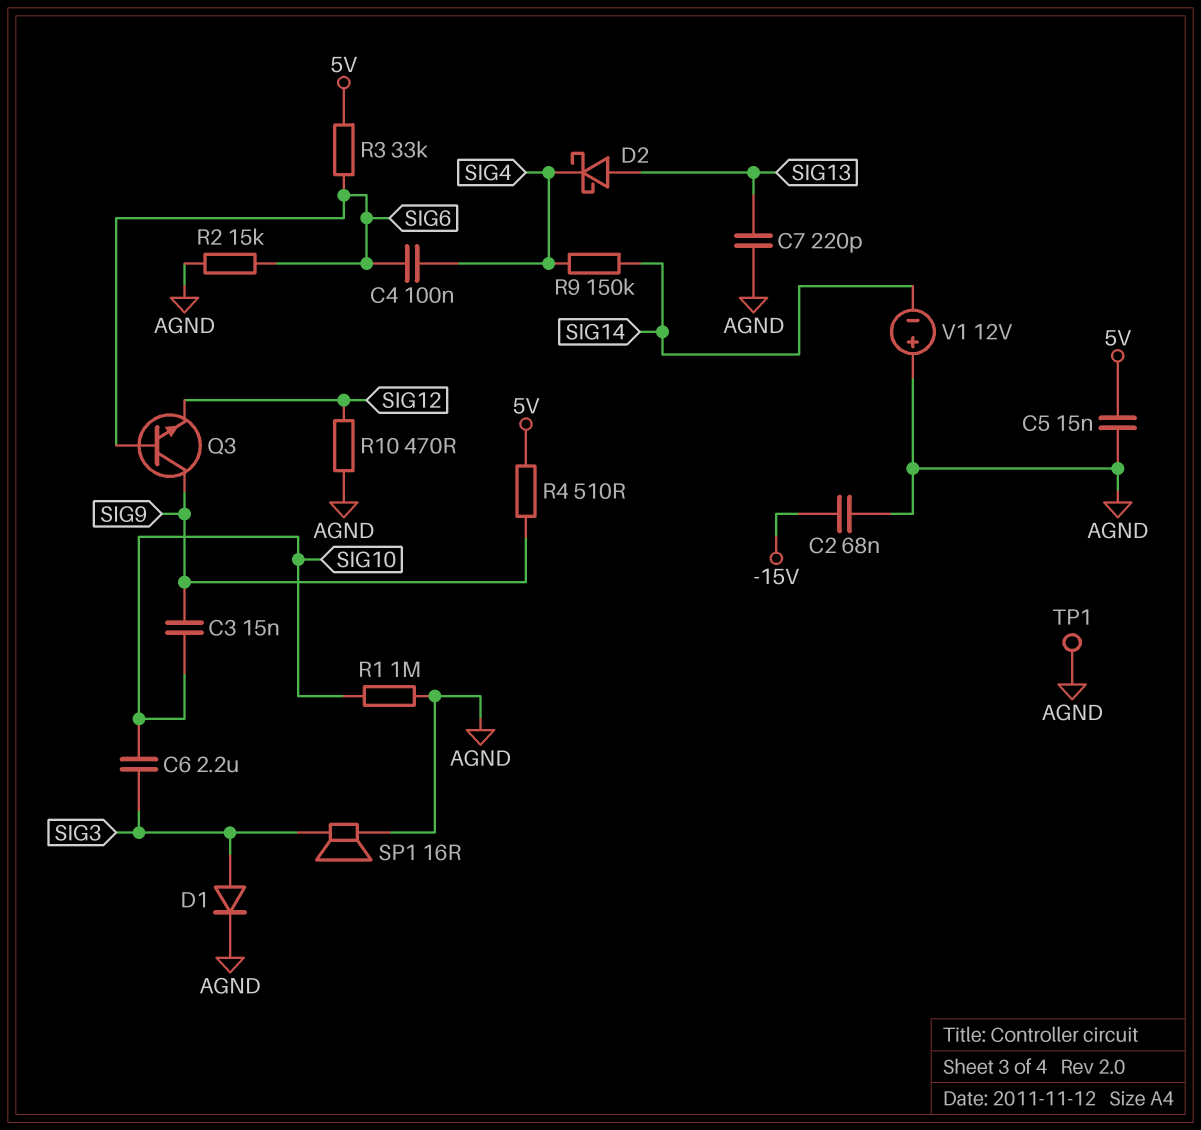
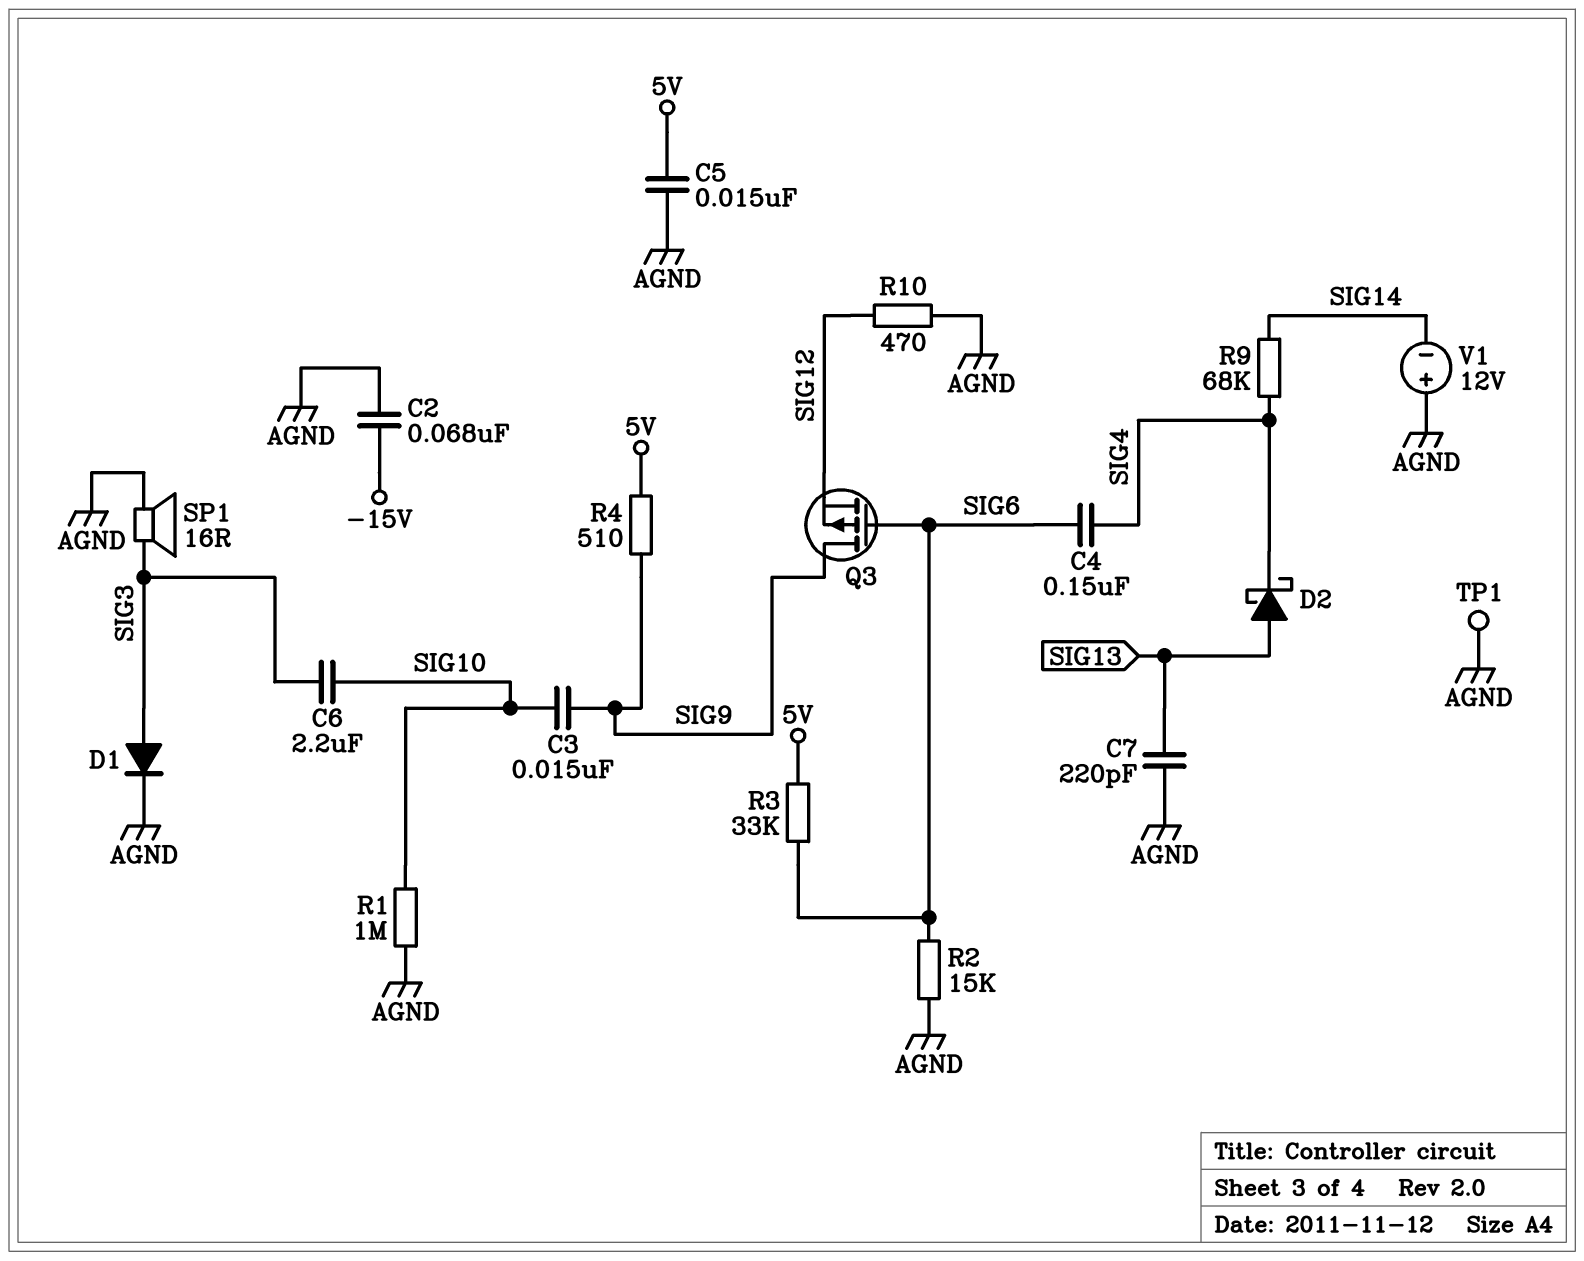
C4: 100nF (SIG4, SIG6) -> 150nF (SIG4, SIG6)
Q3: NPN (B SIG6, C SIG9, E SIG12) -> PMOS (G SIG6, D SIG9, S SIG12)
R9: 150k (SIG4, SIG14) -> 68k (SIG4, SIG14)

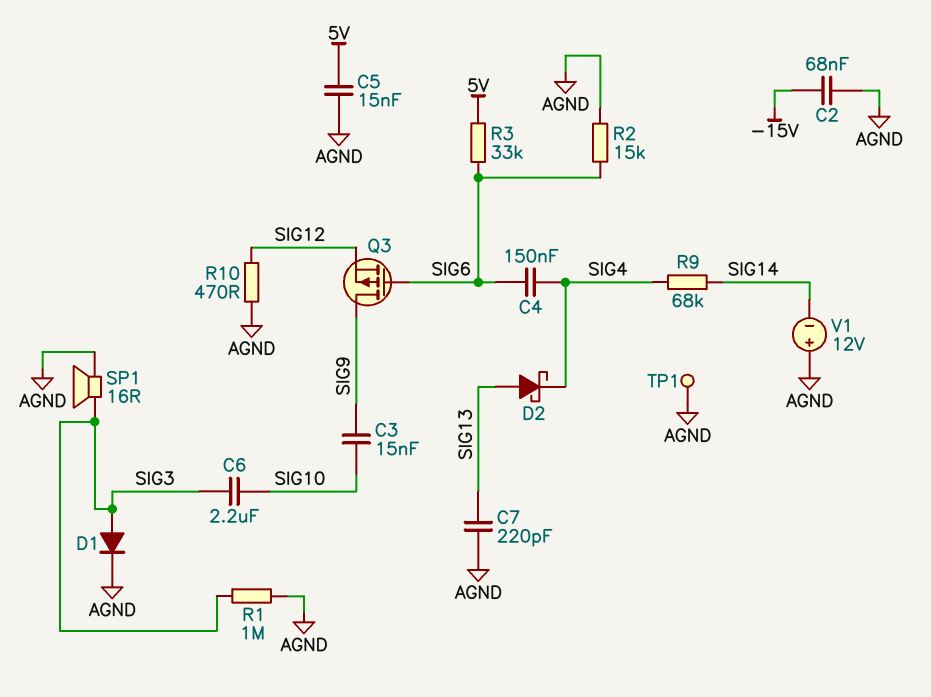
R1: 1M (AGND, SIG10) -> 1M (AGND, SIG3)
R4: 510 (5V, SIG9) -> none

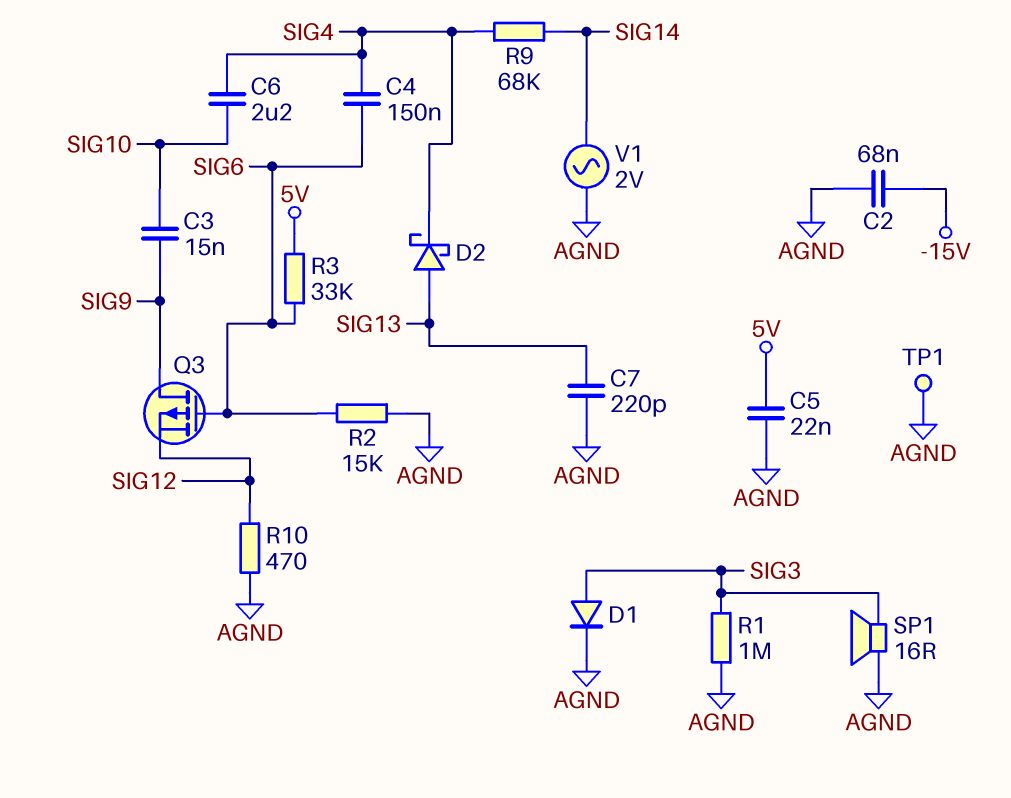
C5: 15nF (5V, AGND) -> 22nF (5V, AGND)
C6: 2.2uF (SIG3, SIG10) -> 2.2uF (SIG4, SIG10)
V1: 12V (plus AGND, minus SIG14) -> AC 2V (AGND, SIG14)

